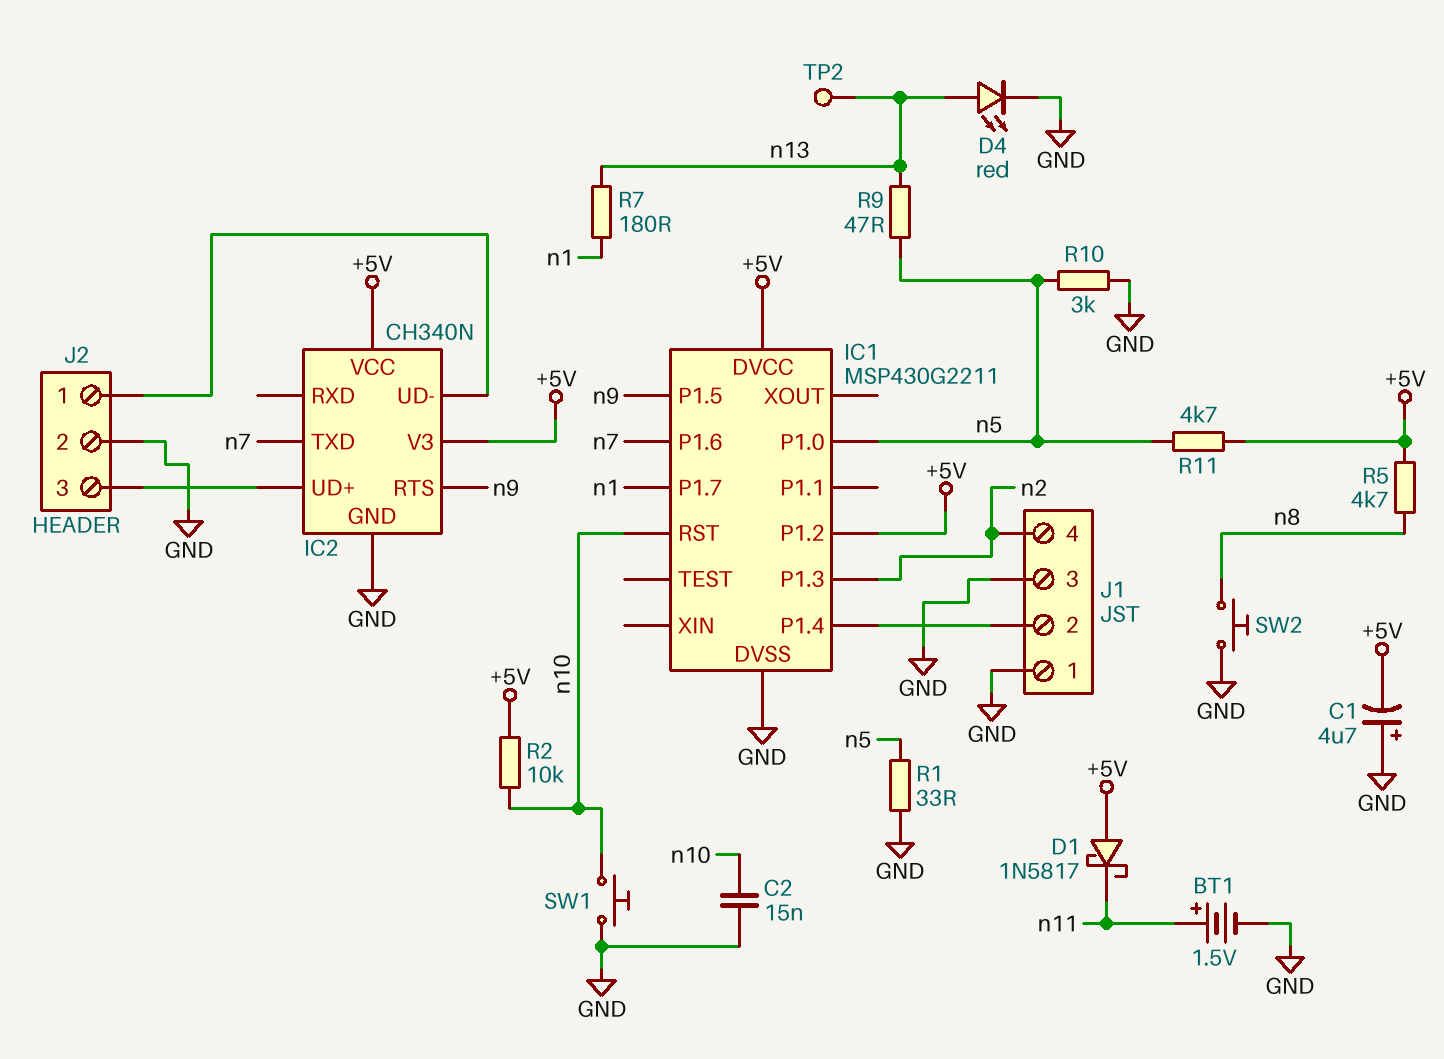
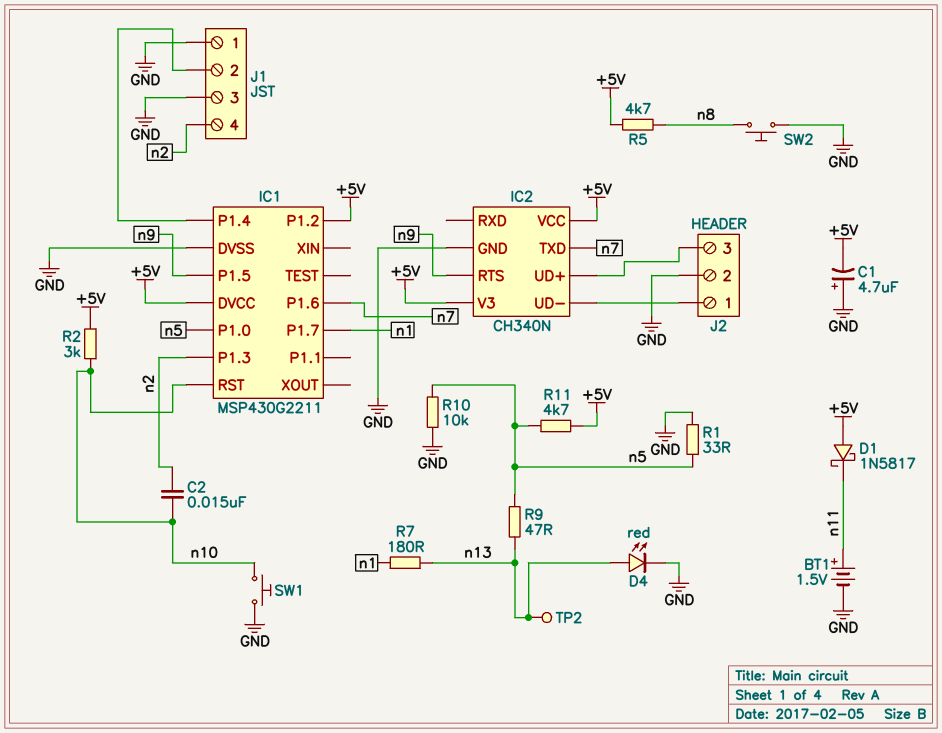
C2: 15nF (GND, n10) -> 15nF (n2, n10)
R2: 10k (+5V, n10) -> 3k (+5V, n10)
R10: 3k (GND, n5) -> 10k (GND, n5)

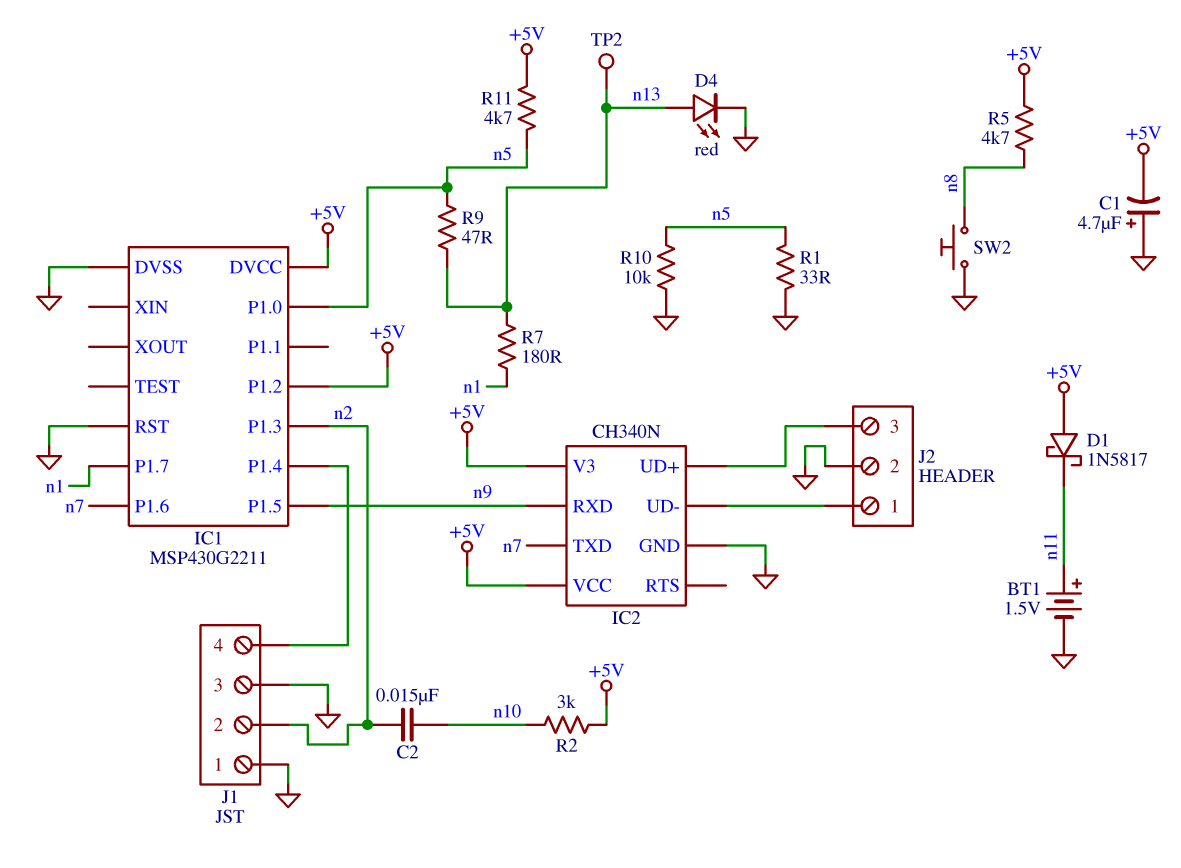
IC1 pin RST: n10 -> GND
IC2 pin RTS: n9 -> none
IC2 pin RXD: none -> n9
J1 pin 2: IC1/P1.4 -> n2
J1 pin 4: n2 -> IC1/P1.4
SW1: button (GND, n10) -> none

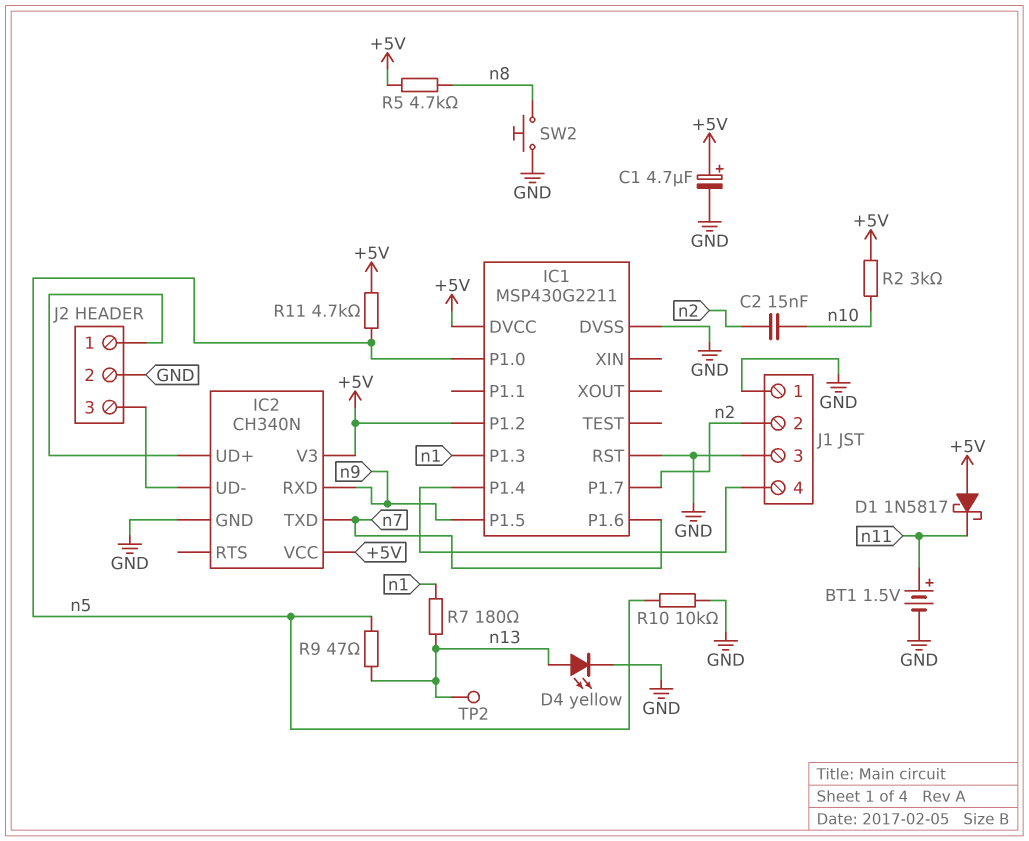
C1: 4.7uF (plus GND, minus +5V) -> 4.7uF (plus +5V, minus GND)
D4: LED red (A n13, K GND) -> LED yellow (A n13, K GND)
IC1 pin P1.3: n2 -> n1
IC1 pin P1.7: n1 -> n2
J2 pin 1: IC2/UD- -> IC2/UD+
J2 pin 3: IC2/UD+ -> IC2/UD-
R1: 33 (GND, n5) -> none

